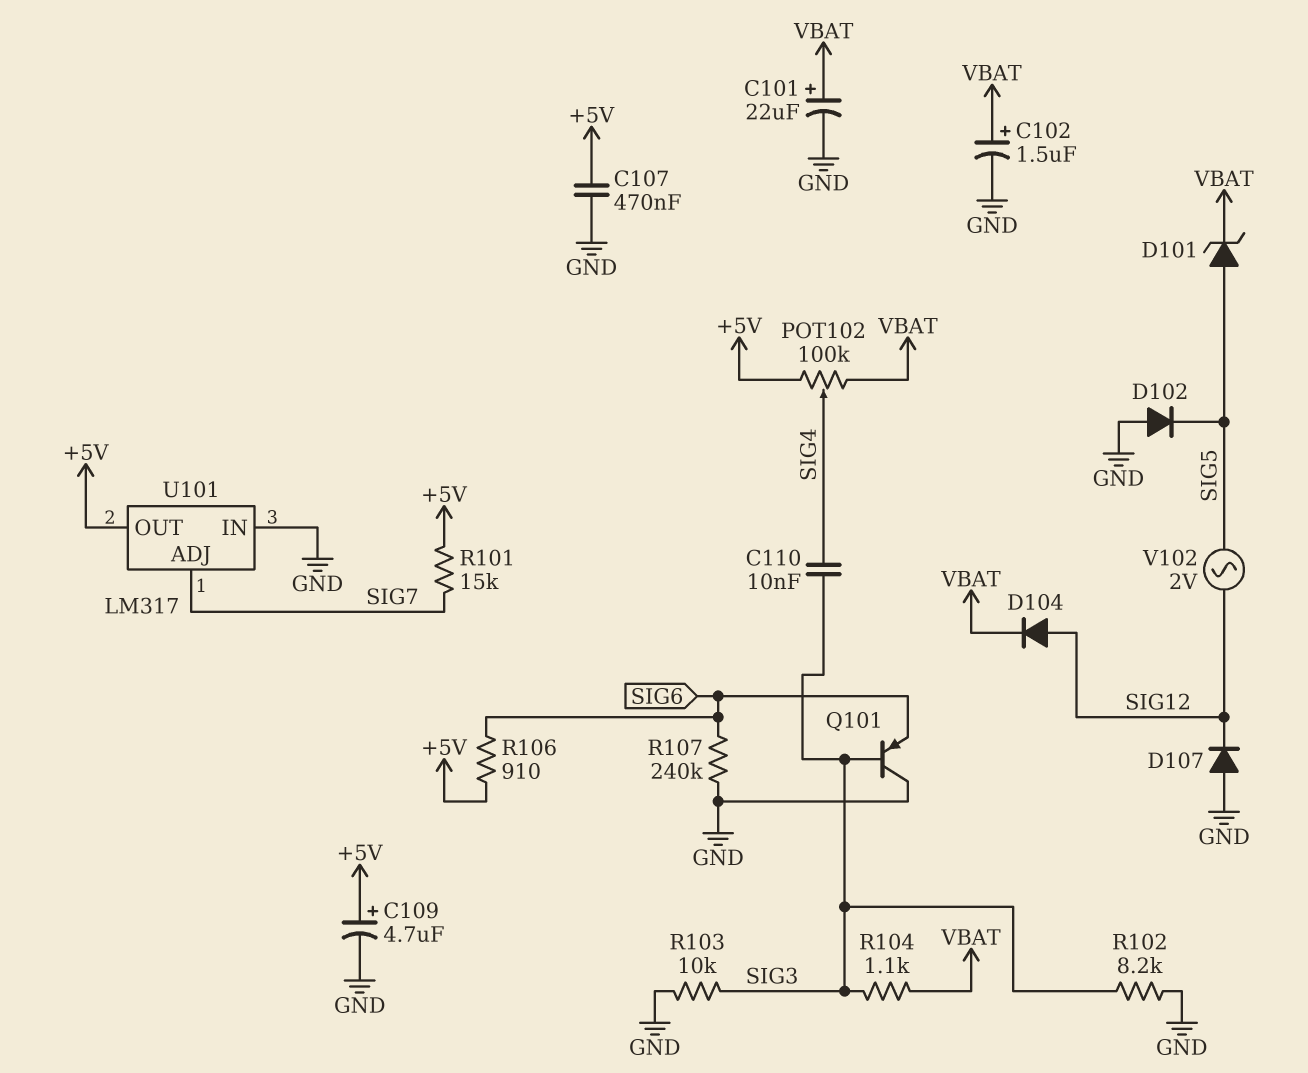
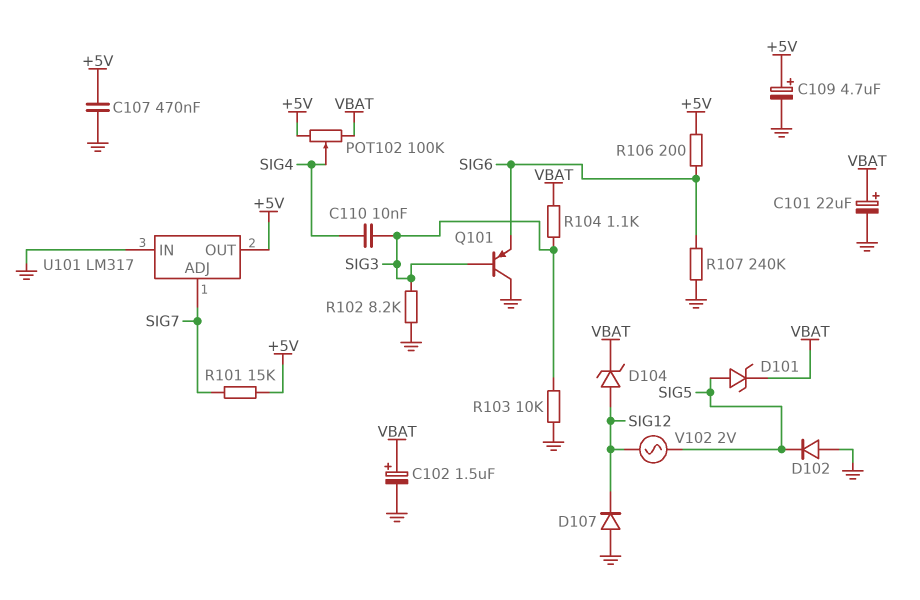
D104: diode (A SIG12, K VBAT) -> zener (A SIG12, K VBAT)
R106: 910 (+5V, SIG6) -> 200 (+5V, SIG6)

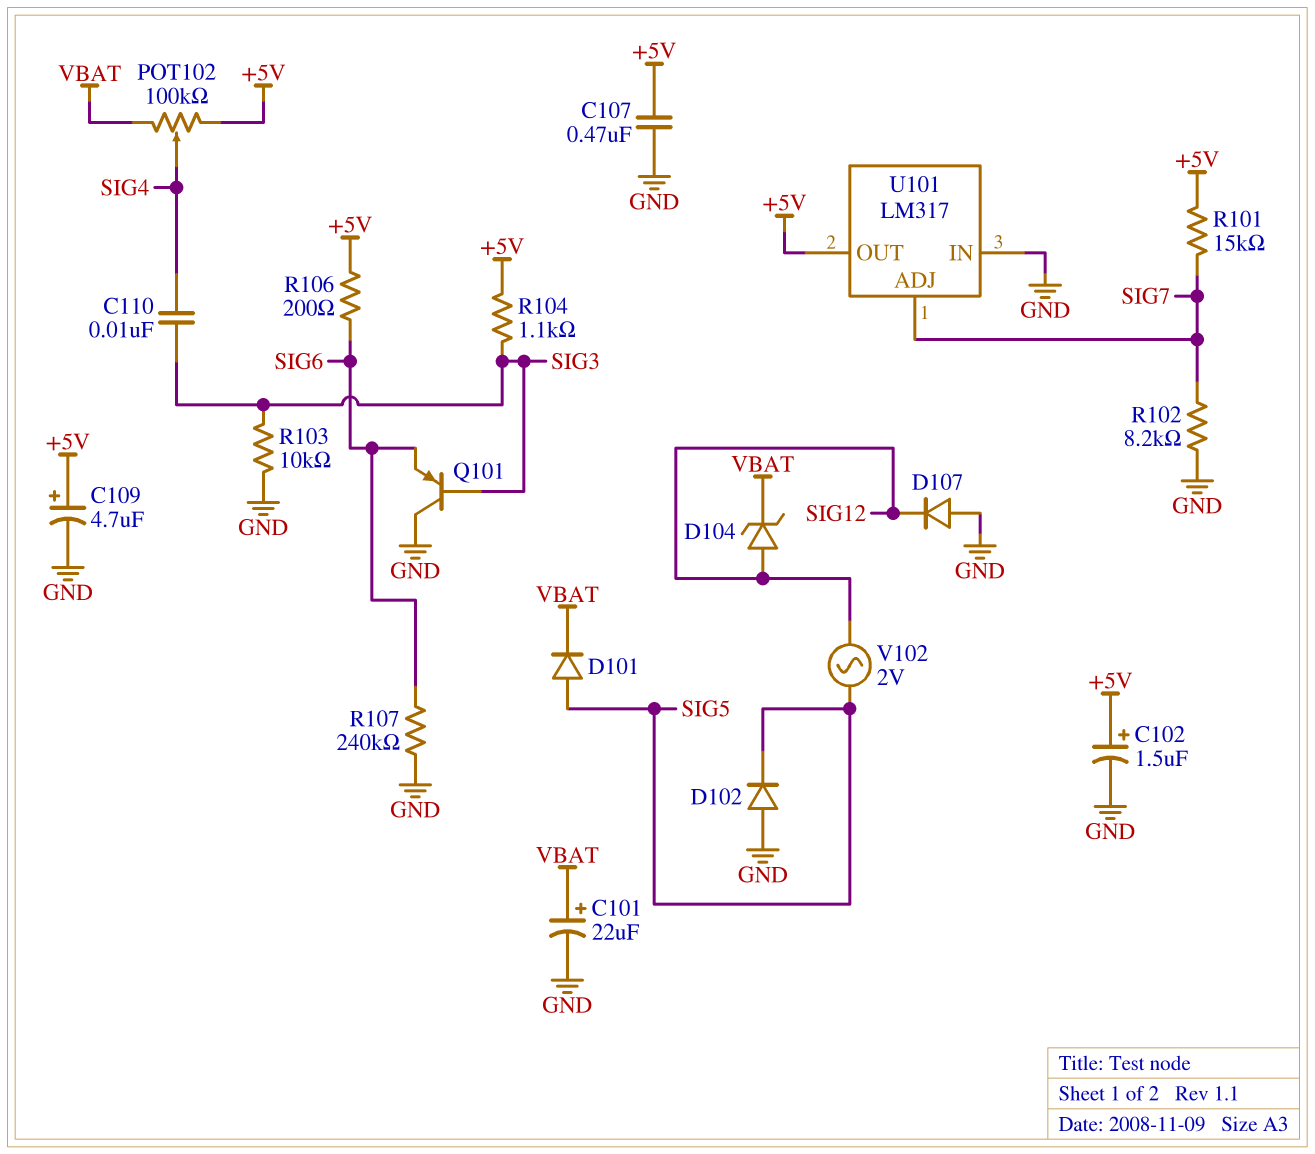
C102: 1.5uF (plus VBAT, minus GND) -> 1.5uF (plus +5V, minus GND)
D101: zener (A SIG5, K VBAT) -> diode (A SIG5, K VBAT)
R102: 8.2k (GND, SIG3) -> 8.2k (GND, SIG7)
R104: 1.1k (SIG3, VBAT) -> 1.1k (+5V, SIG3)

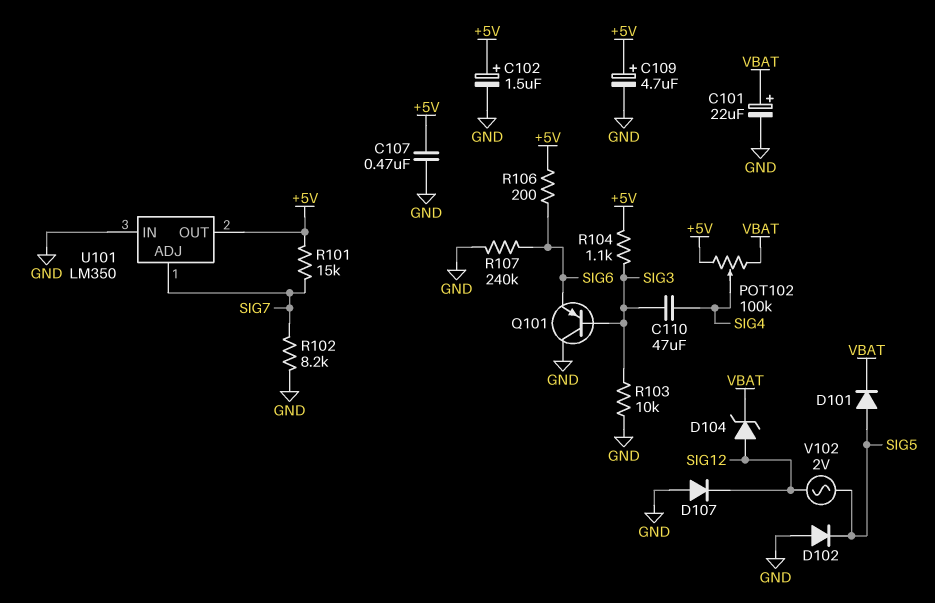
C110: 10nF (SIG3, SIG4) -> 47uF (SIG3, SIG4)
U101: LM317 -> LM350

